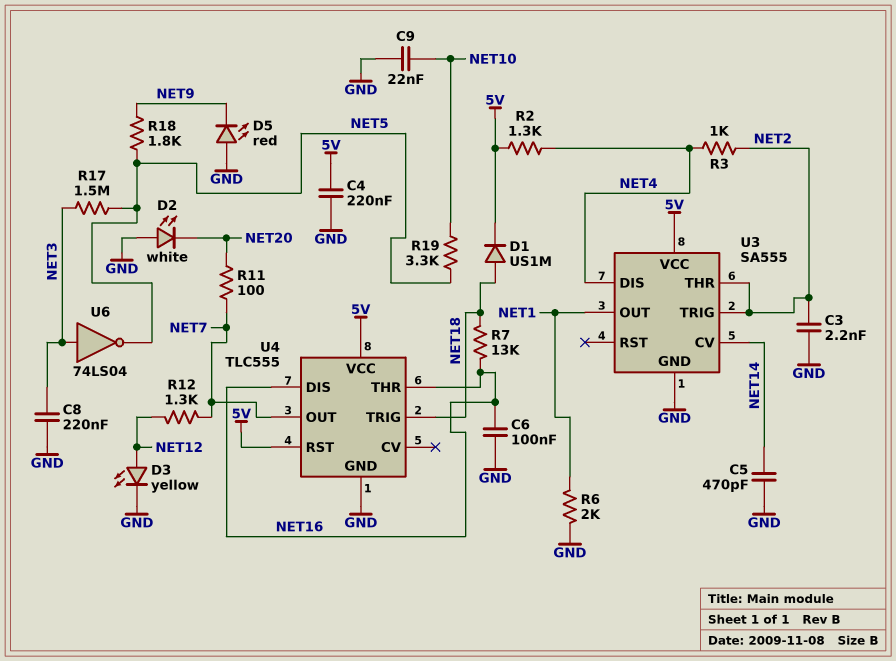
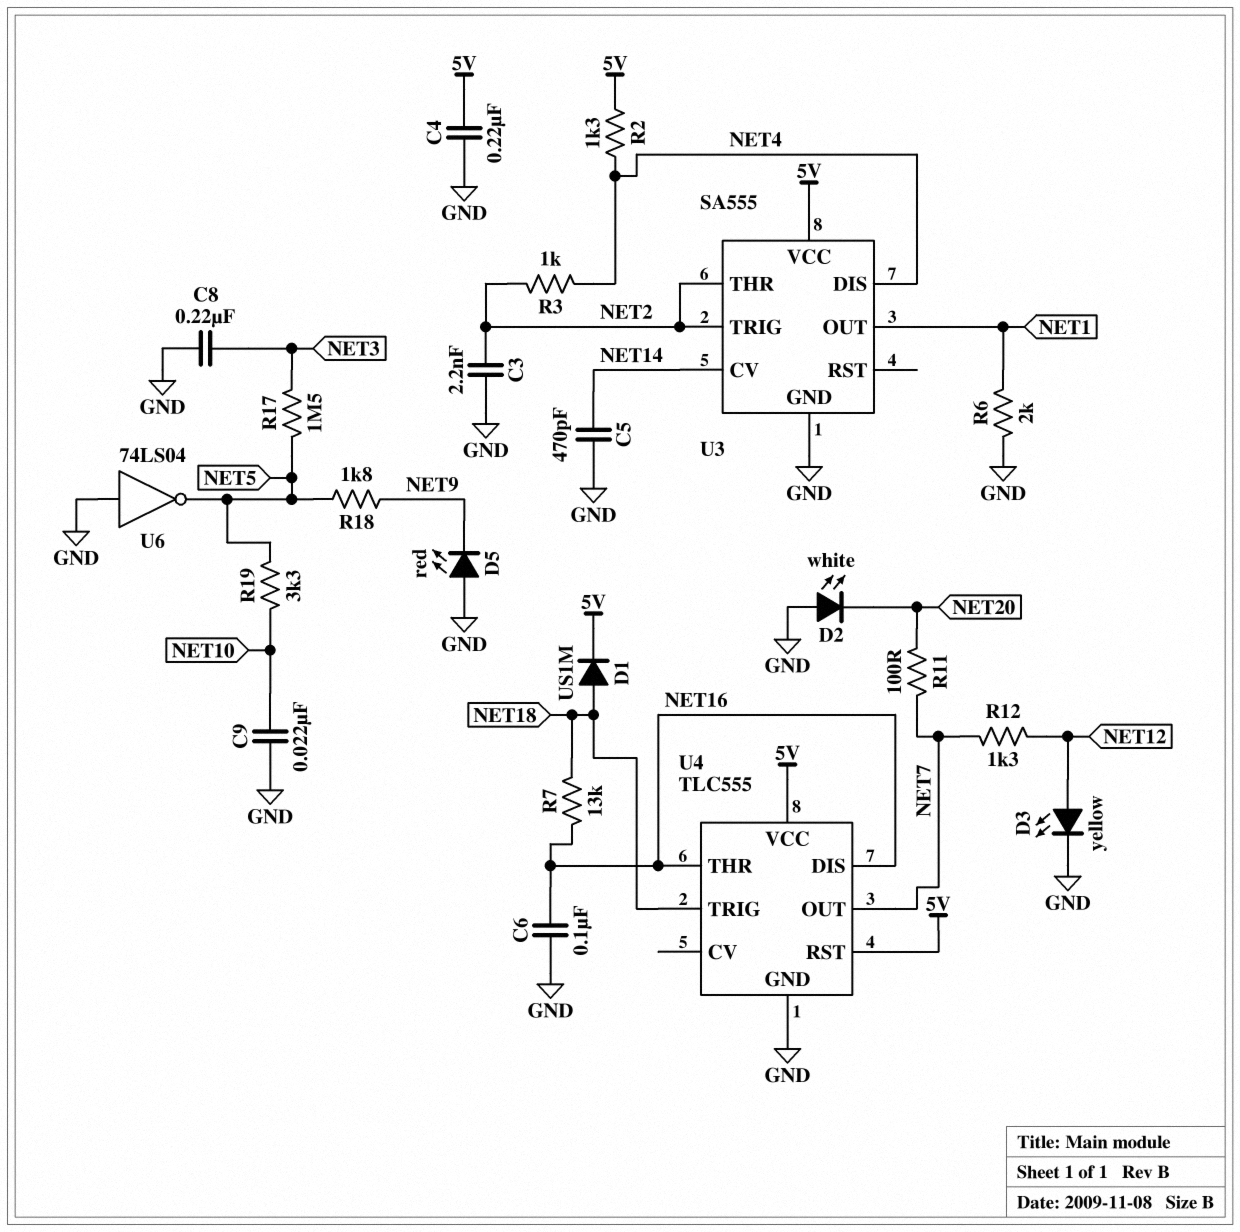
U6: NOT 74LS04 (in NET3, out NET5) -> NOT 74LS04 (in GND, out NET5)

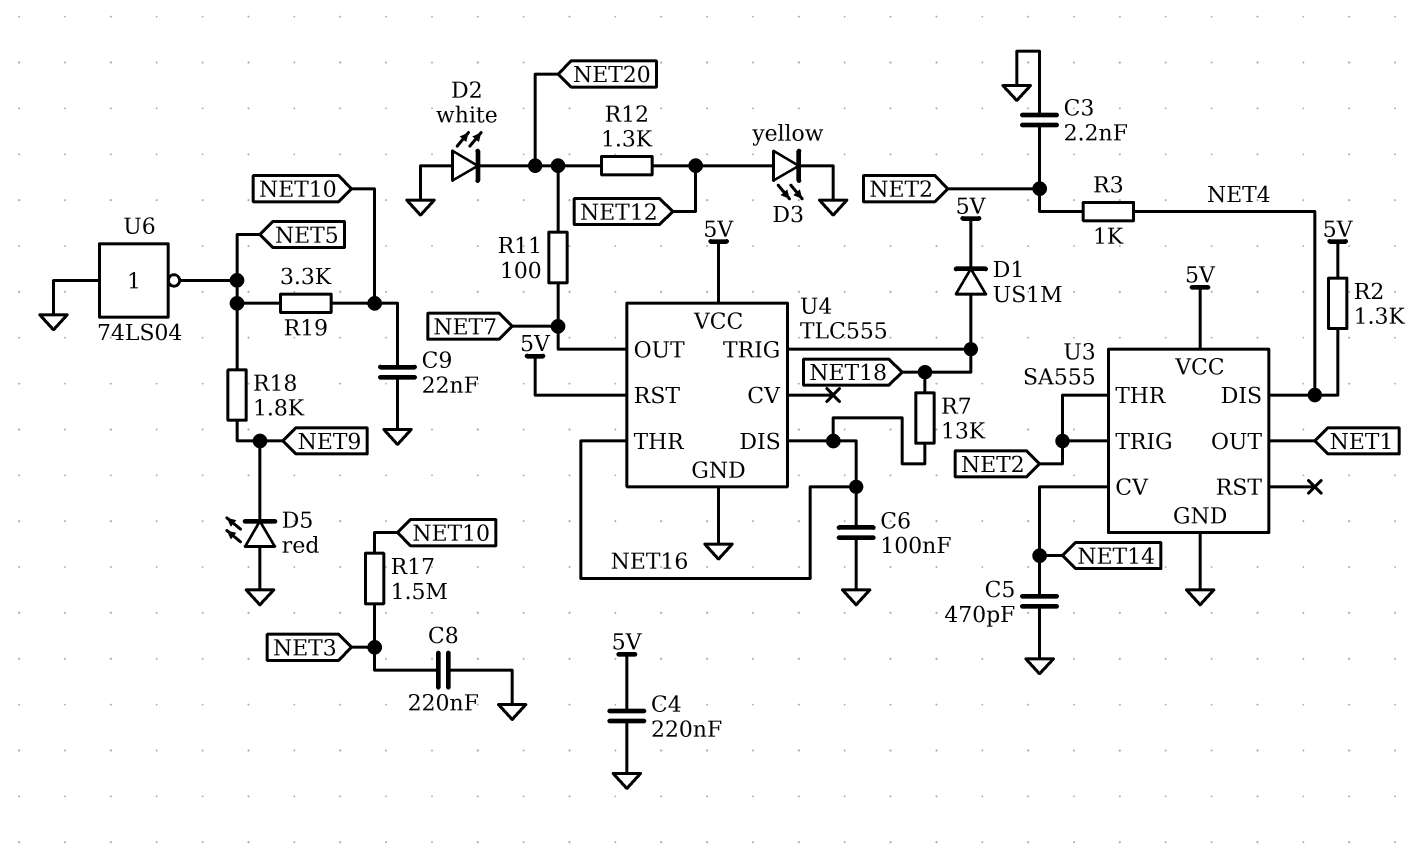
R6: 2k (GND, NET1) -> none
R12: 1.3k (NET7, NET12) -> 1.3k (NET12, NET20)
R17: 1.5M (NET3, NET5) -> 1.5M (NET3, NET10)

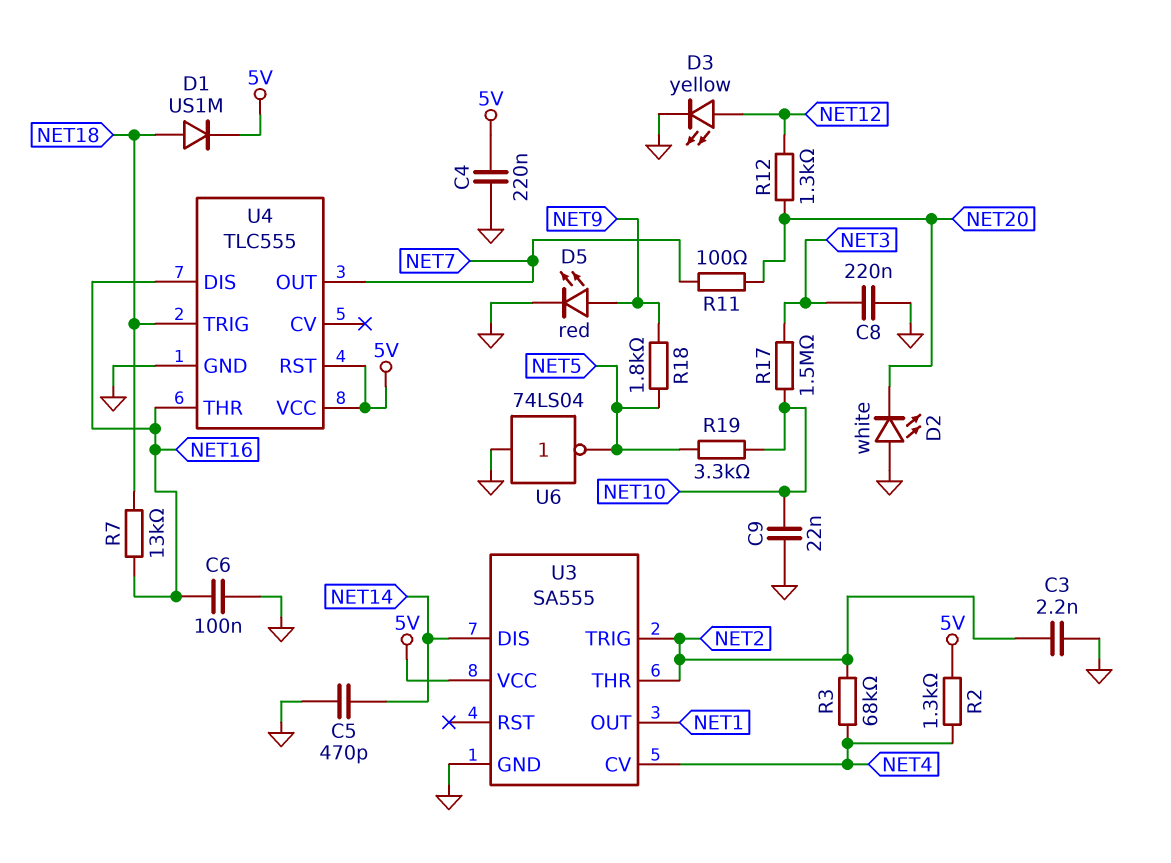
D5: LED red (A GND, K NET9) -> LED red (A NET9, K GND)
R3: 1k (NET2, NET4) -> 68k (NET2, NET4)
U3 pin CV: NET14 -> NET4
U3 pin DIS: NET4 -> NET14

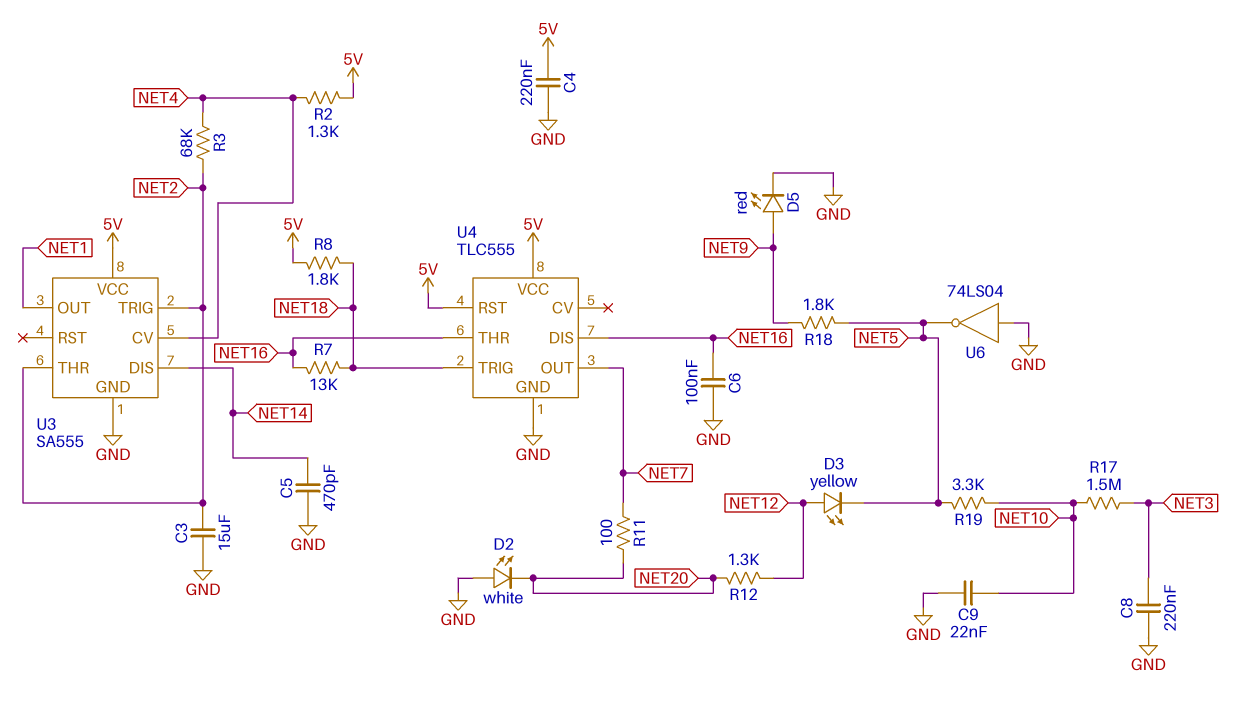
C3: 2.2nF (GND, NET2) -> 15uF (GND, NET2)
D1: diode US1M (A NET18, K 5V) -> none
D3: LED yellow (A NET12, K GND) -> LED yellow (A NET12, K NET5)
R8: none -> 1.8k (5V, NET18)

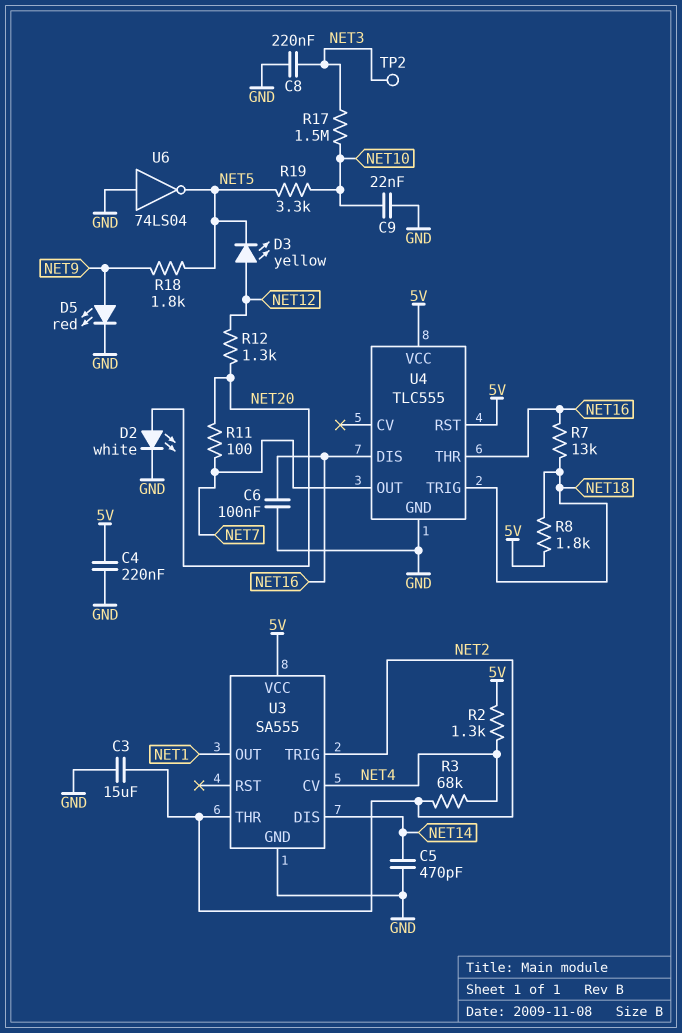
D2: LED white (A GND, K NET20) -> LED white (A NET20, K GND)
TP2: none -> test point (NET3)

